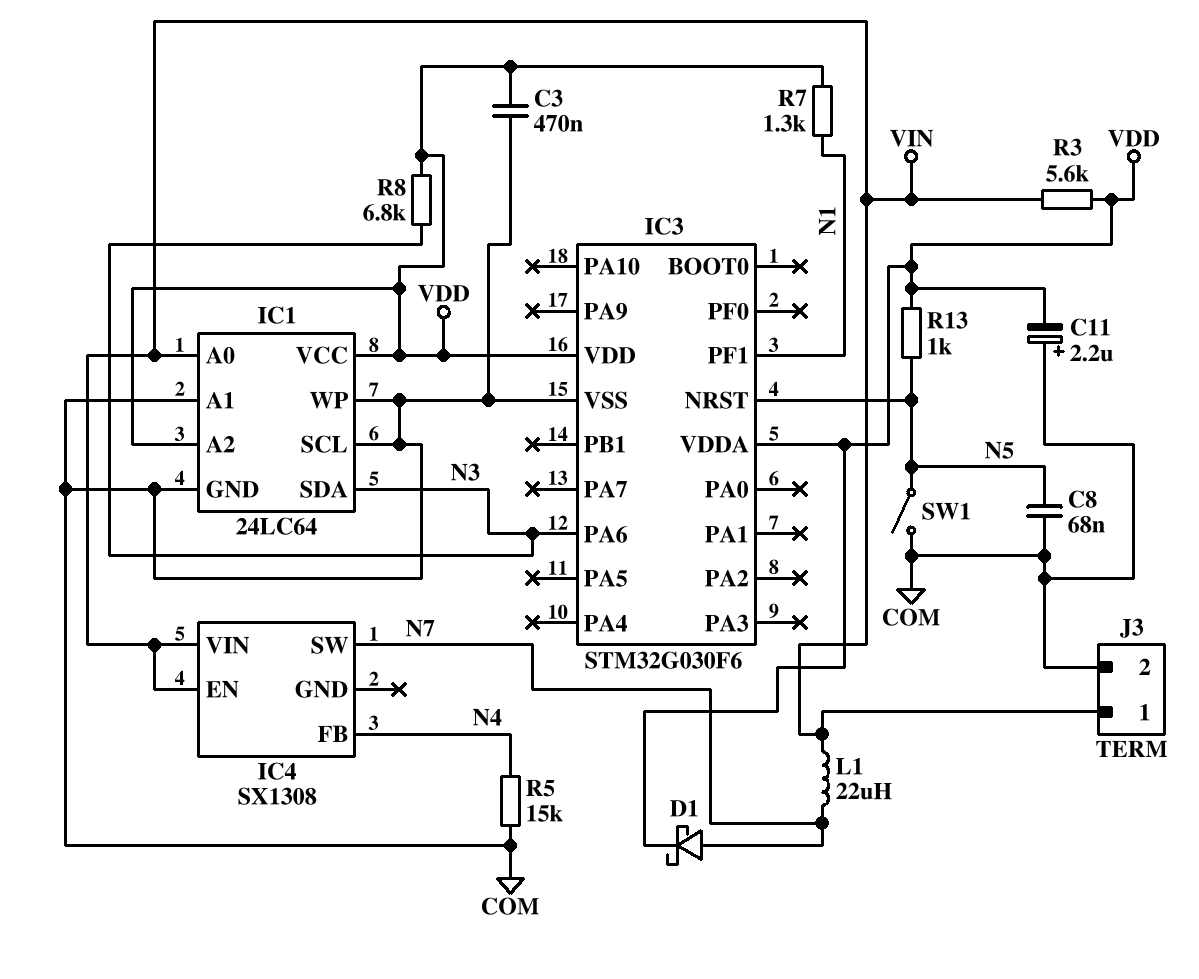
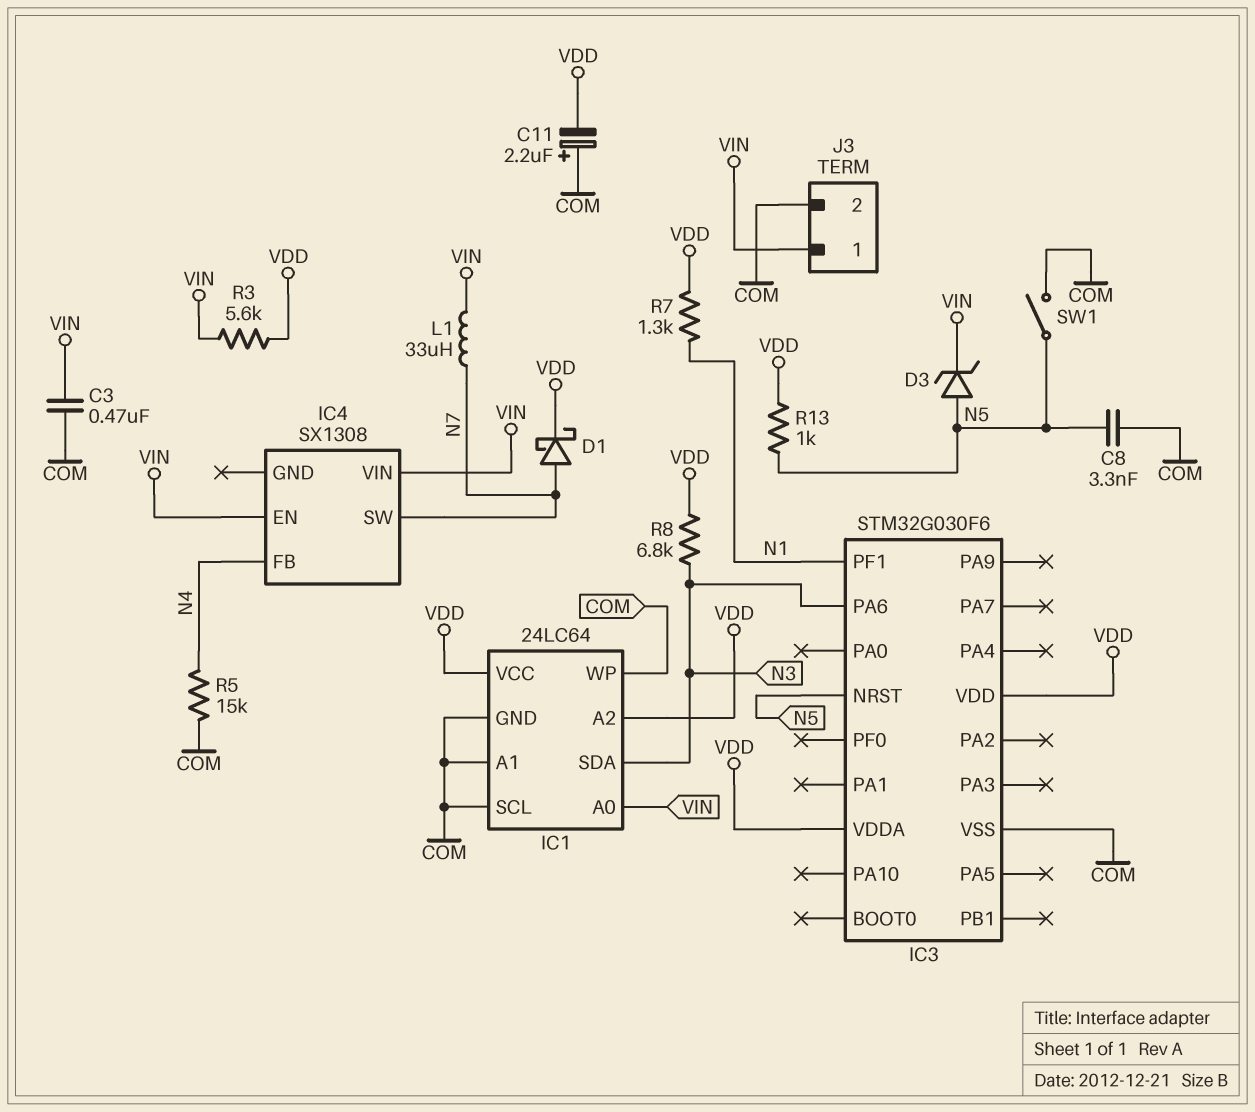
C3: 470nF (COM, VDD) -> 470nF (COM, VIN)
C8: 68nF (COM, N5) -> 3.3nF (COM, N5)
D3: none -> zener (A N5, K VIN)
L1: 22uH (N7, VIN) -> 33uH (N7, VIN)

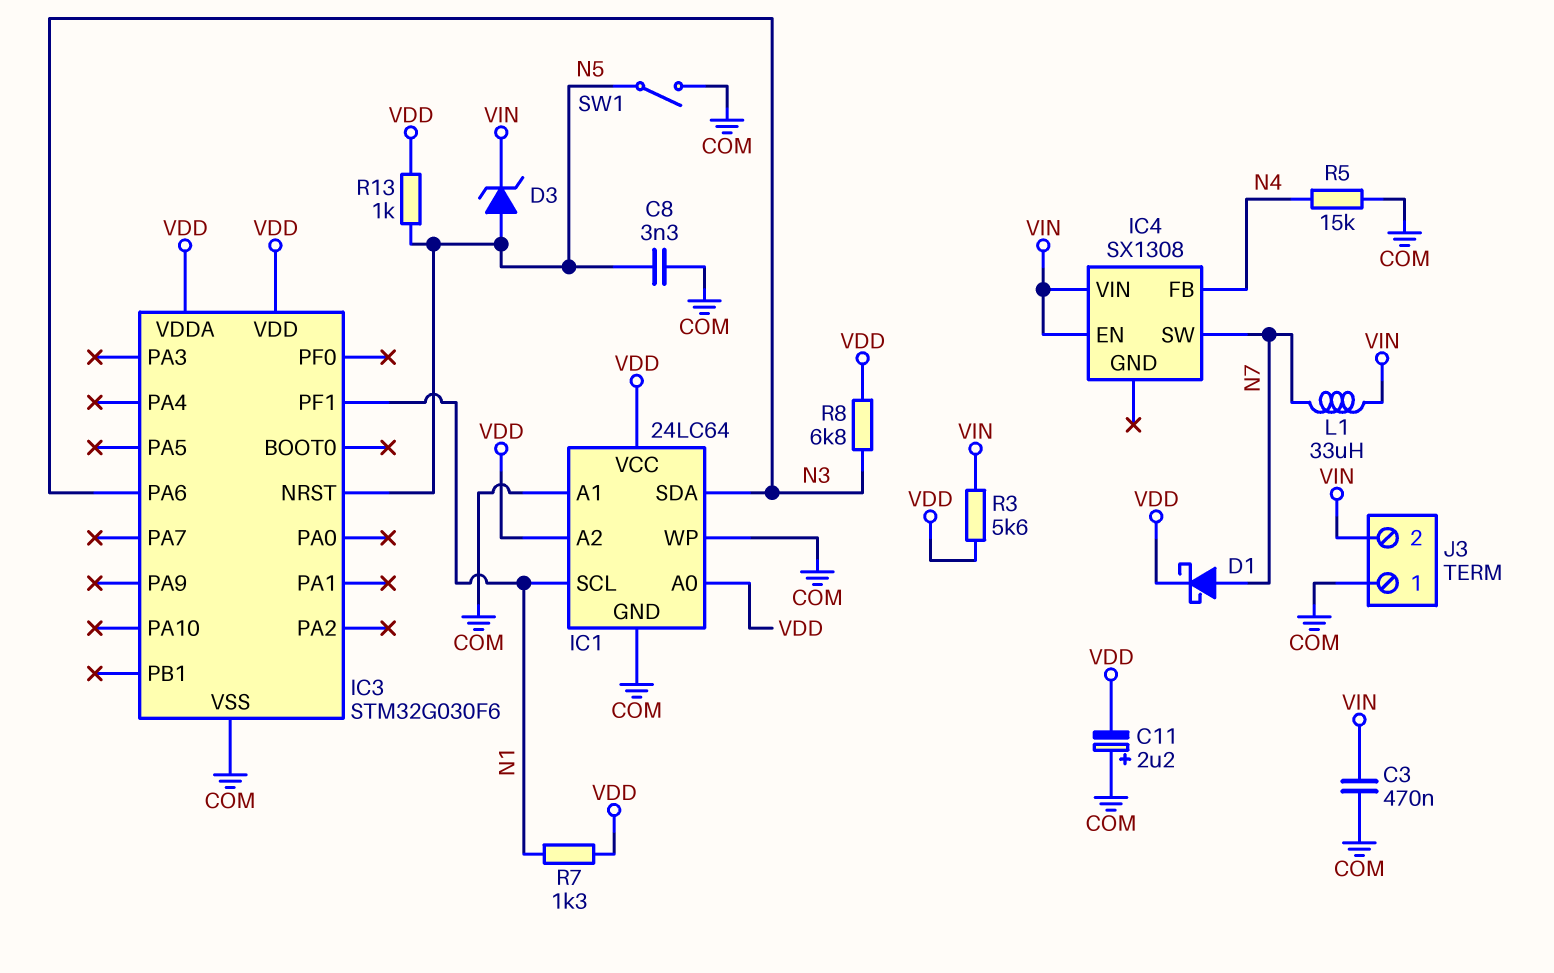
IC1 pin A0: VIN -> VDD
IC1 pin SCL: COM -> N1
J3 pin 1: VIN -> COM
J3 pin 2: COM -> VIN

